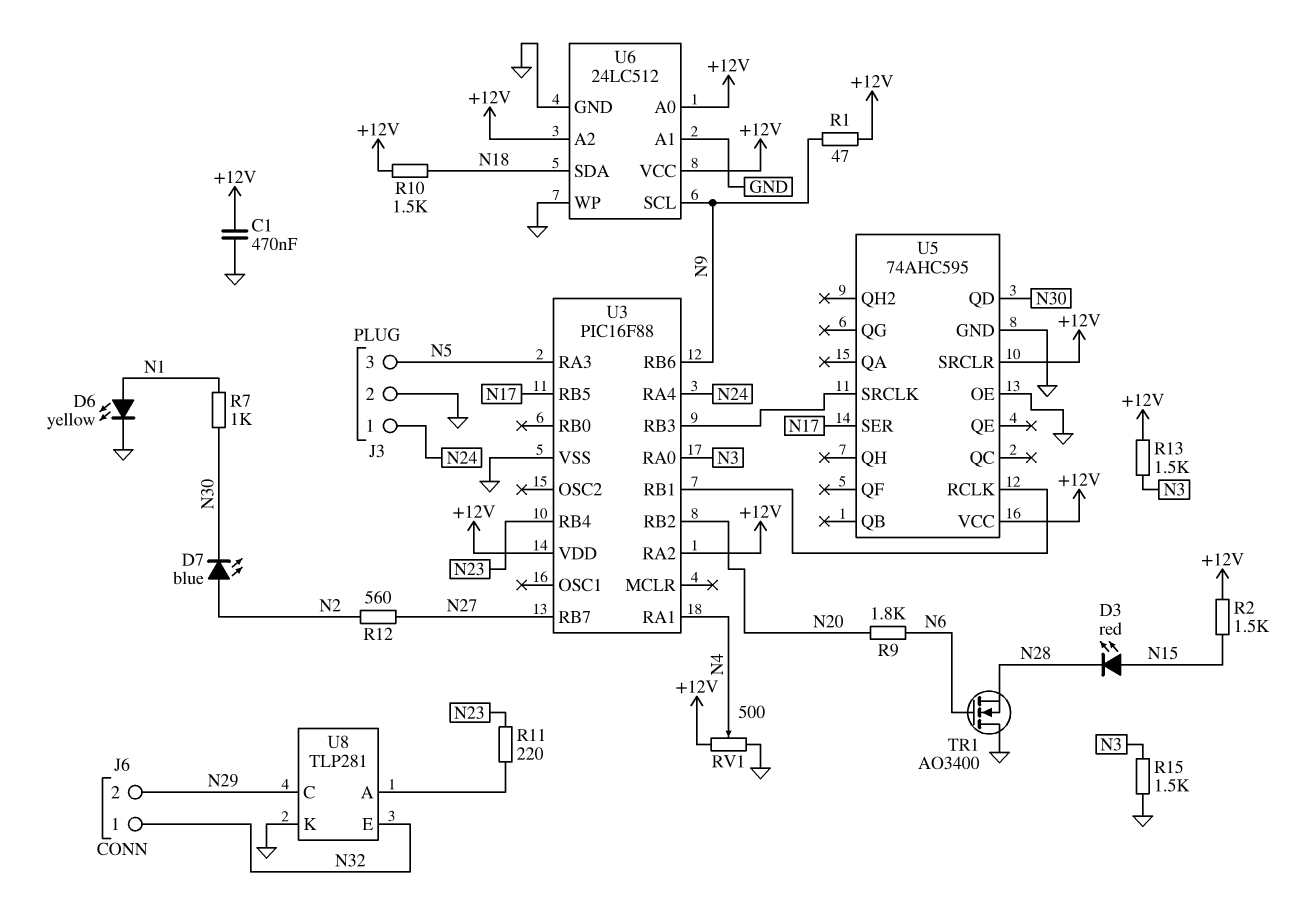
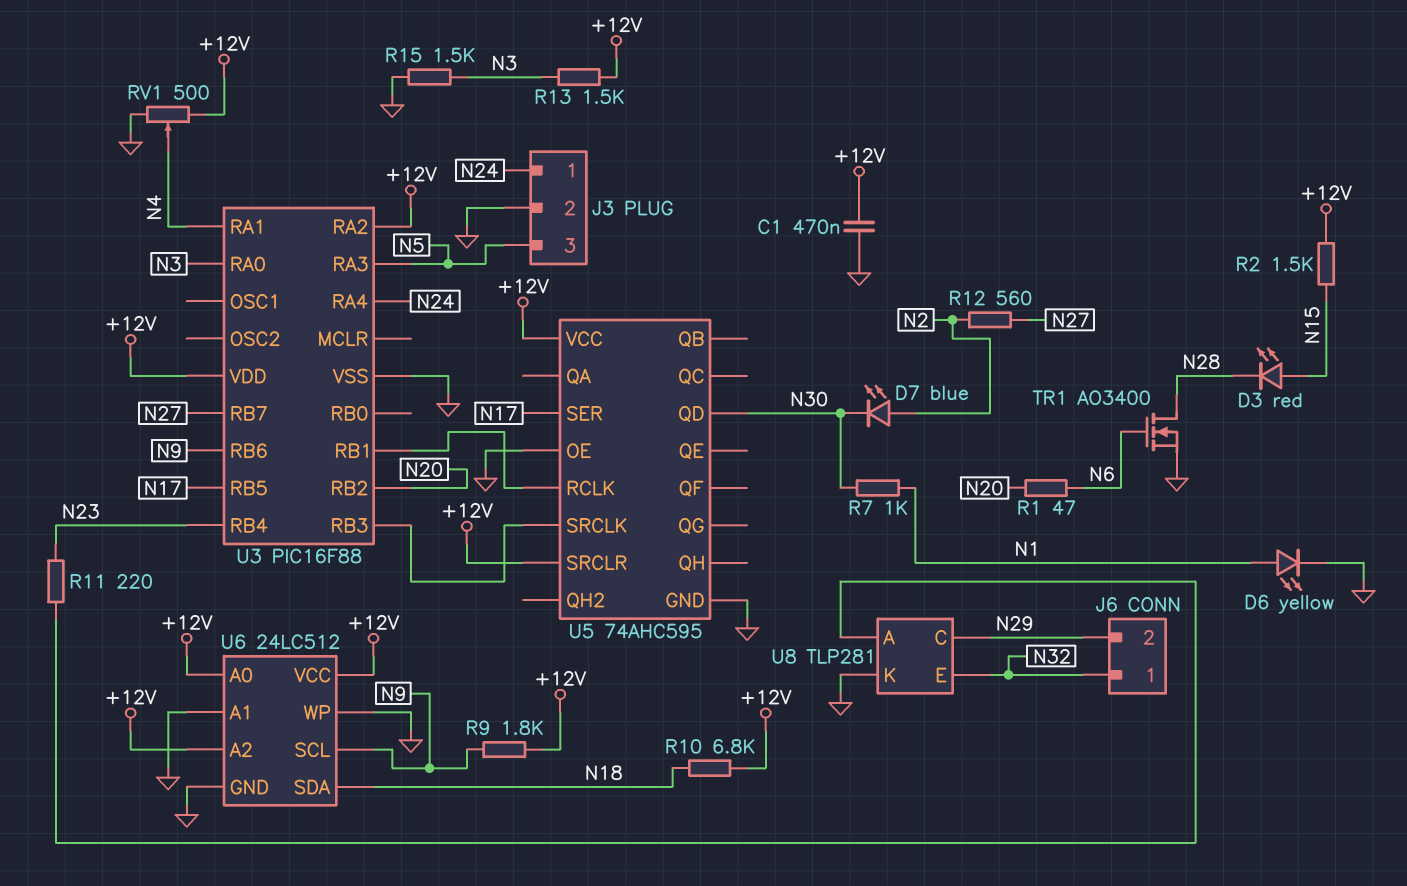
R1: 47 (+12V, N9) -> 47 (N6, N20)
R9: 1.8k (N6, N20) -> 1.8k (+12V, N9)
R10: 1.5k (+12V, N18) -> 6.8k (+12V, N18)
TR1: NMOS AO3400 (G N6, D GND, S N28) -> NMOS AO3400 (G N6, D N28, S GND)

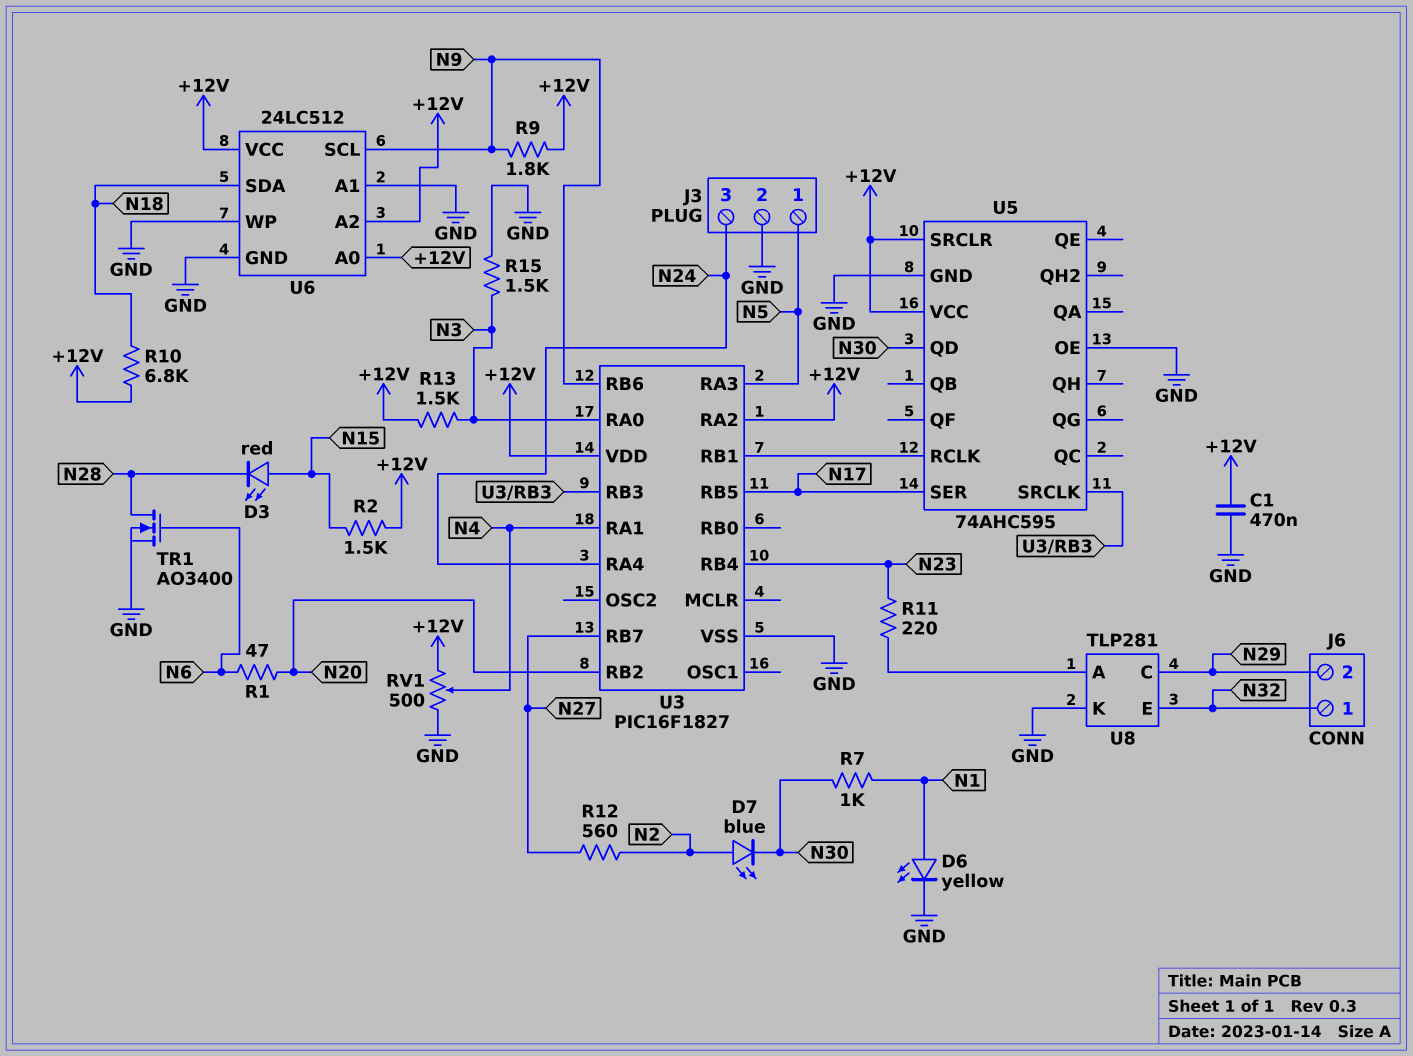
J3 pin 1: N24 -> N5
J3 pin 3: N5 -> N24
U3: PIC16F88 -> PIC16F1827

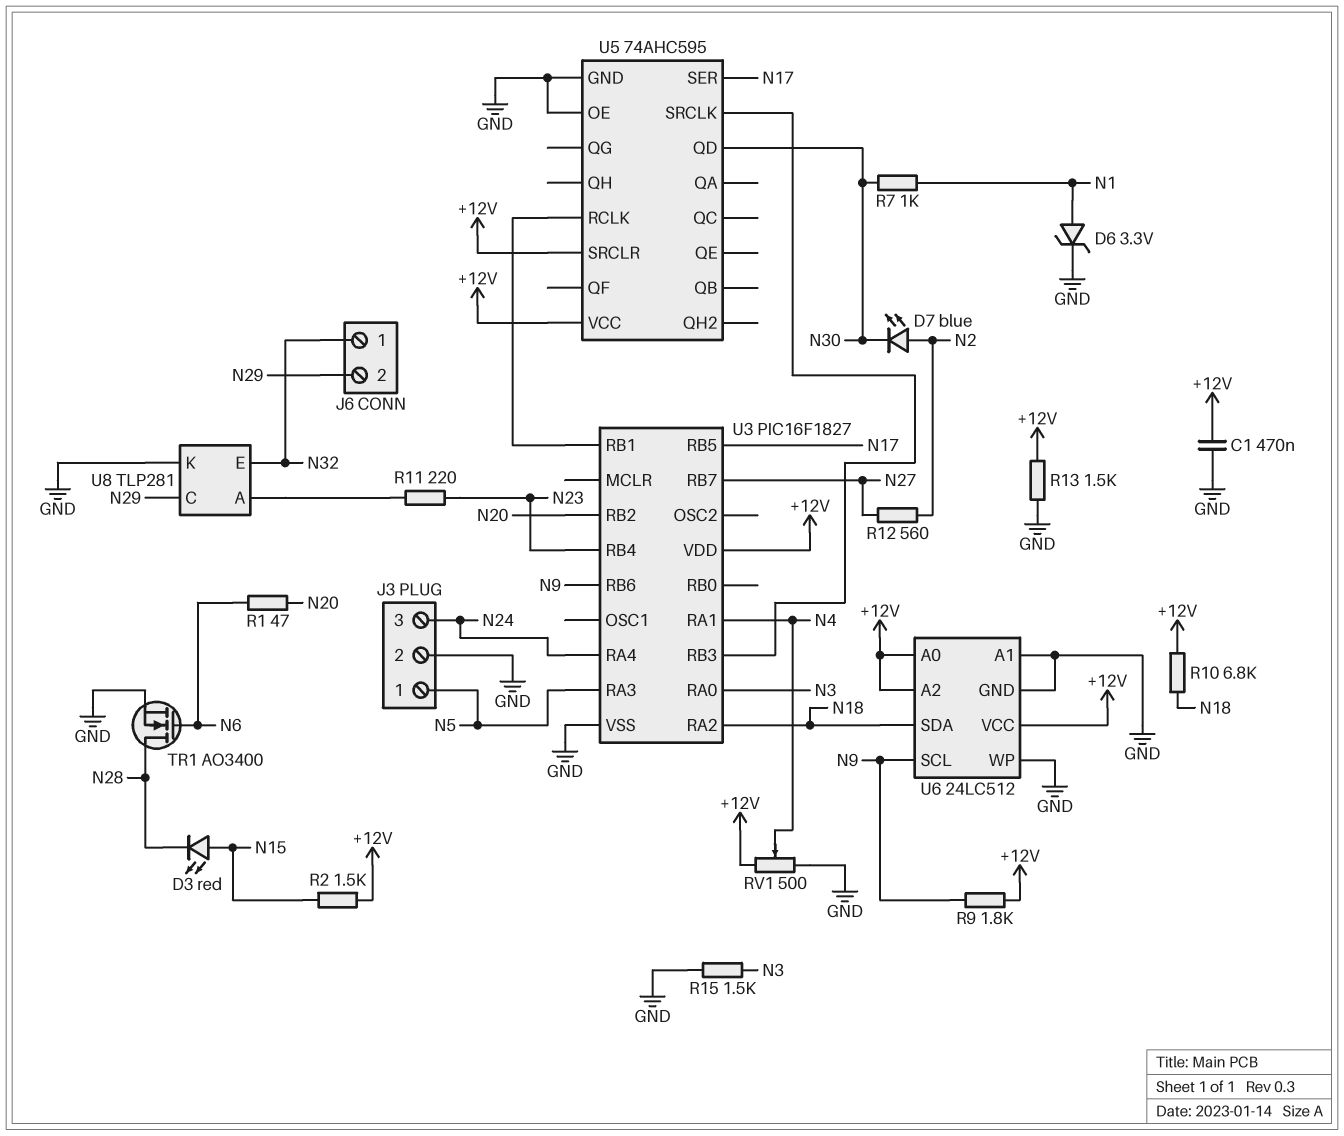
D6: LED yellow (A N1, K GND) -> zener 3.3V (A N1, K GND)
R13: 1.5k (+12V, N3) -> 1.5k (+12V, GND)
U3 pin RA2: +12V -> N18

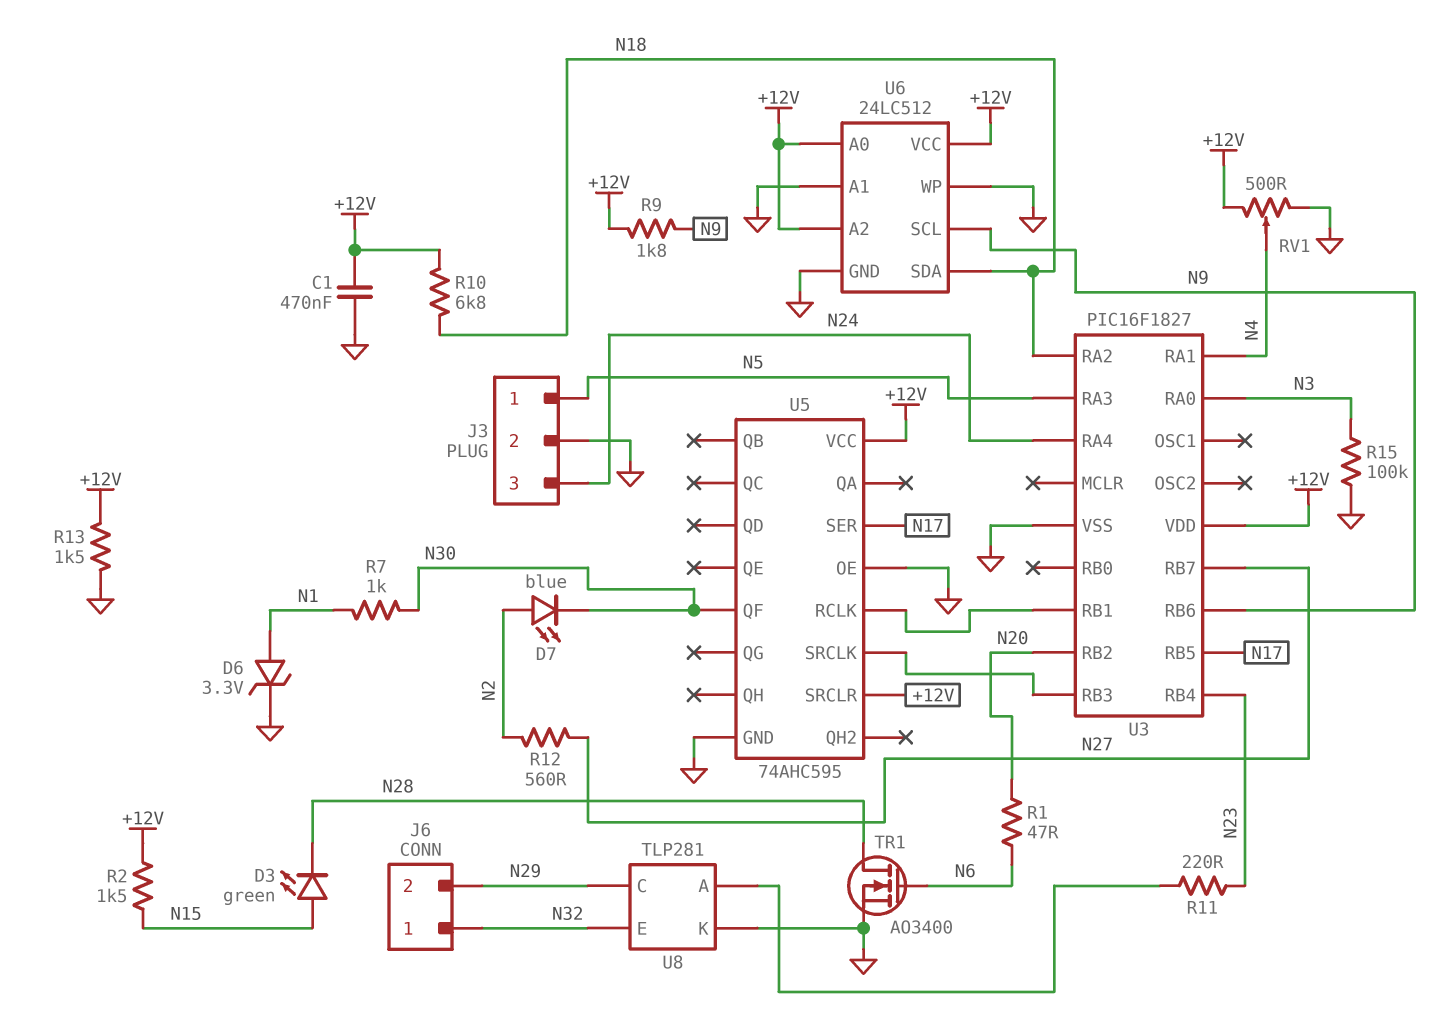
D3: LED red (A N15, K N28) -> LED green (A N15, K N28)
R15: 1.5k (GND, N3) -> 100k (GND, N3)
U5 pin QD: N30 -> none
U5 pin QF: none -> N30

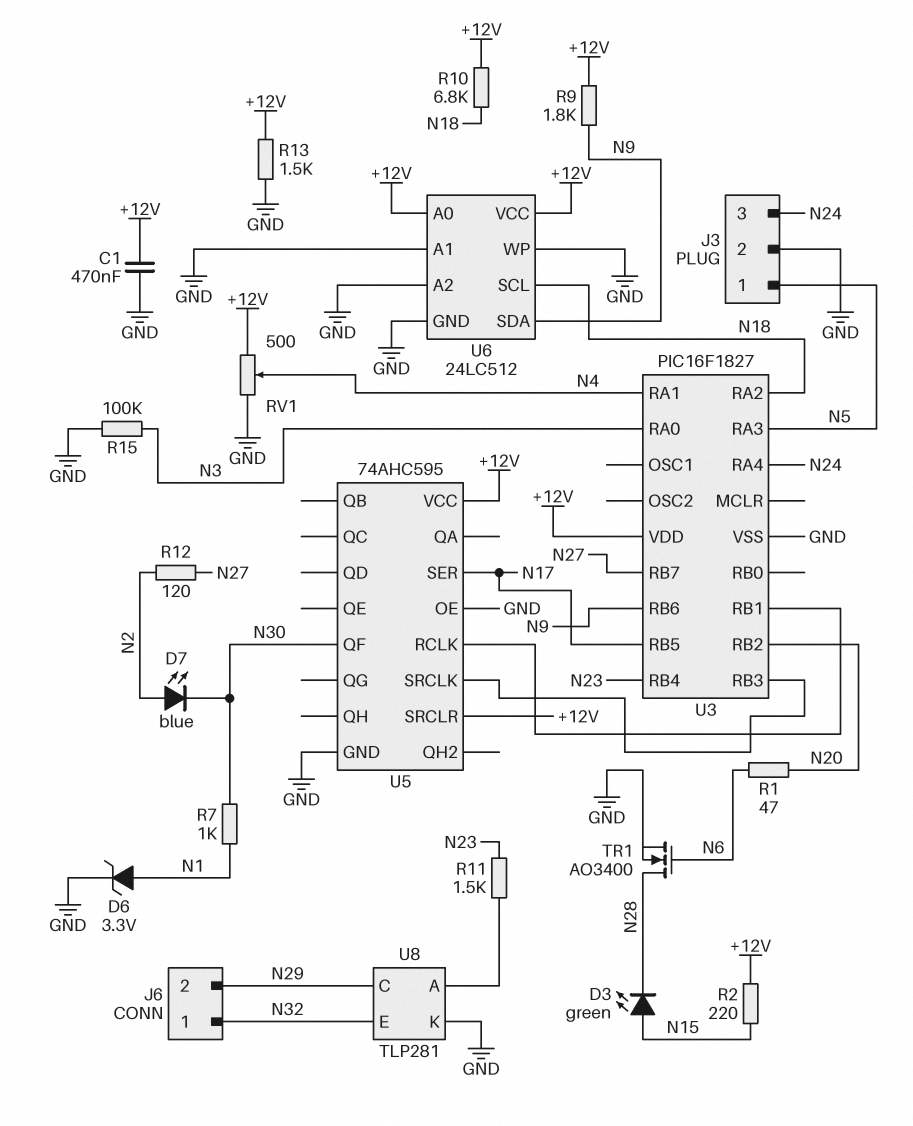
R2: 1.5k (+12V, N15) -> 220 (+12V, N15)
R11: 220 (N23, U8/A) -> 1.5k (N23, U8/A)
R12: 560 (N2, N27) -> 120 (N2, N27)
U6 pin A2: +12V -> GND
U6 pin SCL: N9 -> N18
U6 pin SDA: N18 -> N9

